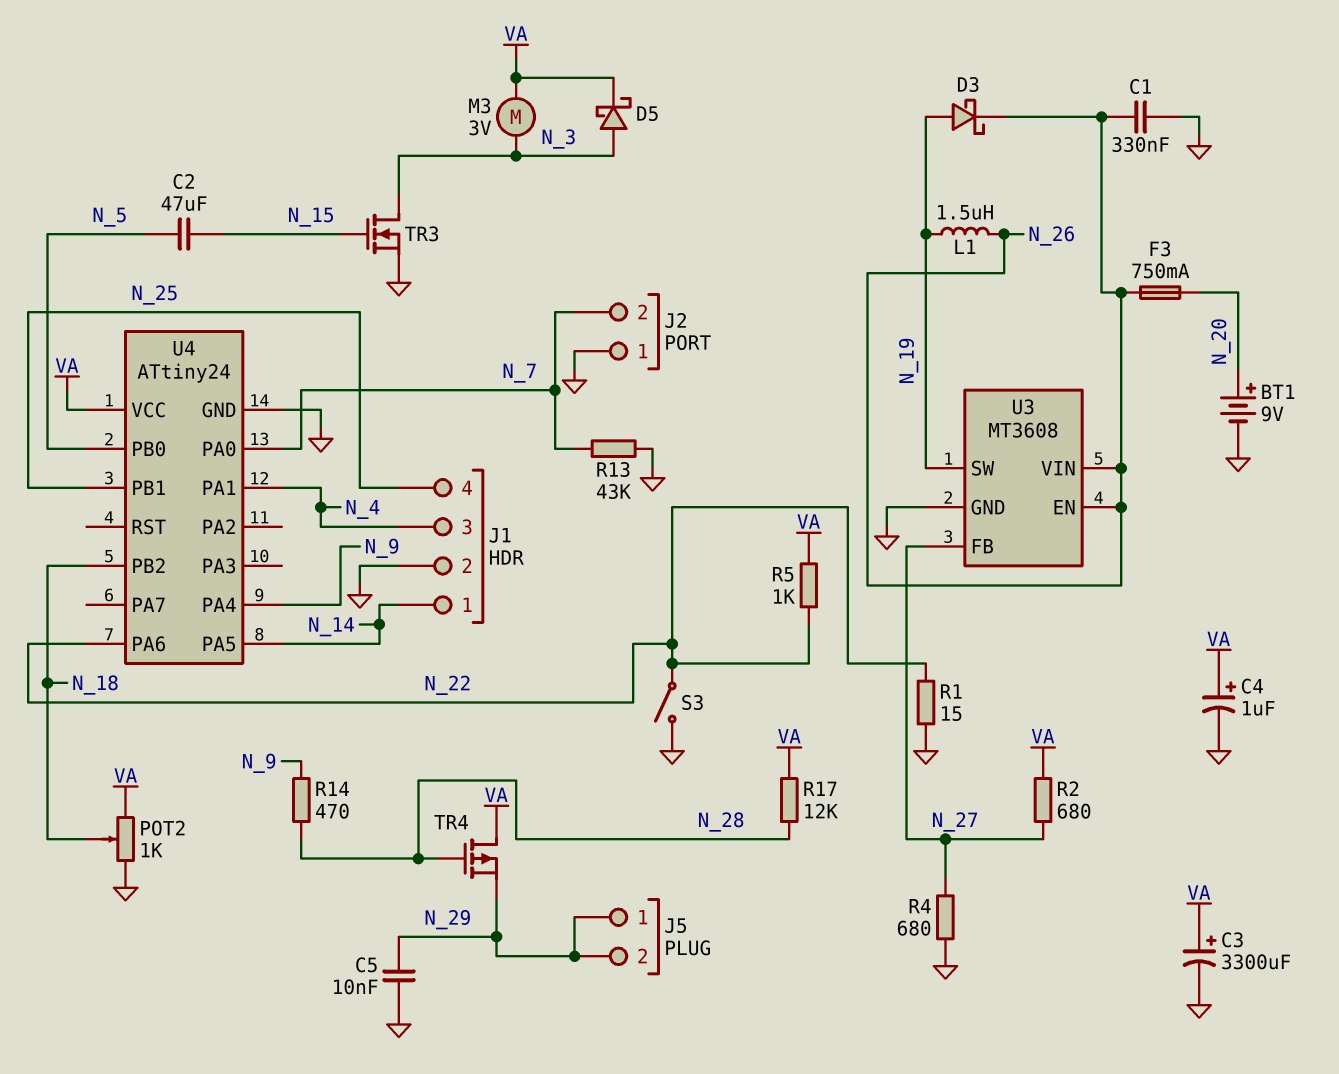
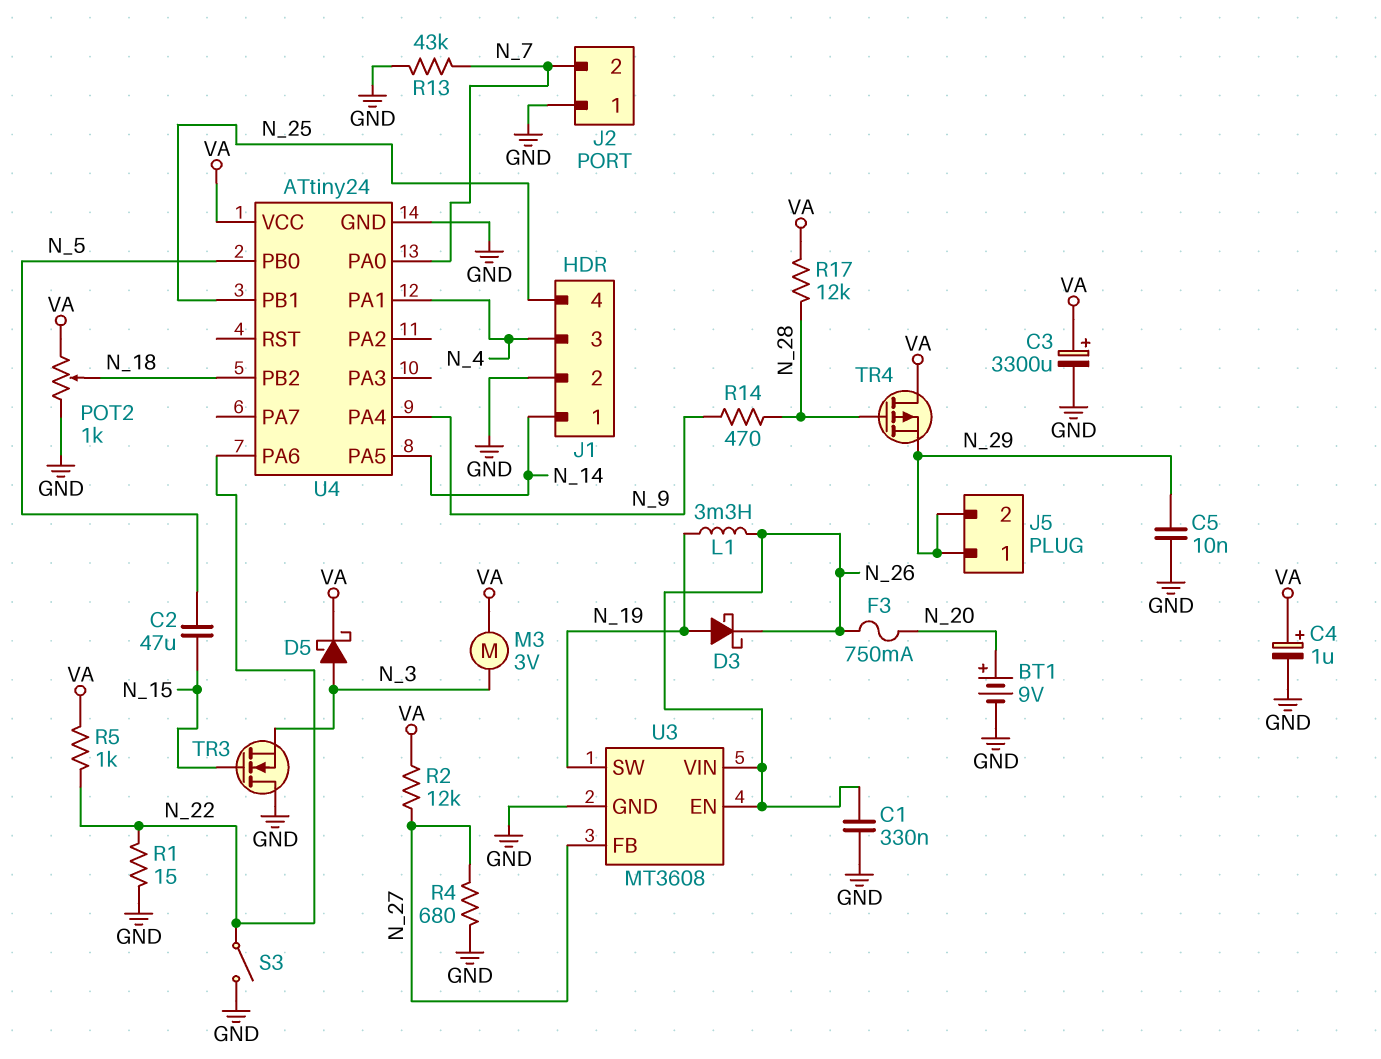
L1: 1.5uH (N_19, N_26) -> 3.3mH (N_19, N_26)
R2: 680 (N_27, VA) -> 12k (N_27, VA)
TR3: NMOS (G N_15, D N_3, S GND) -> NMOS (G N_15, D GND, S N_3)

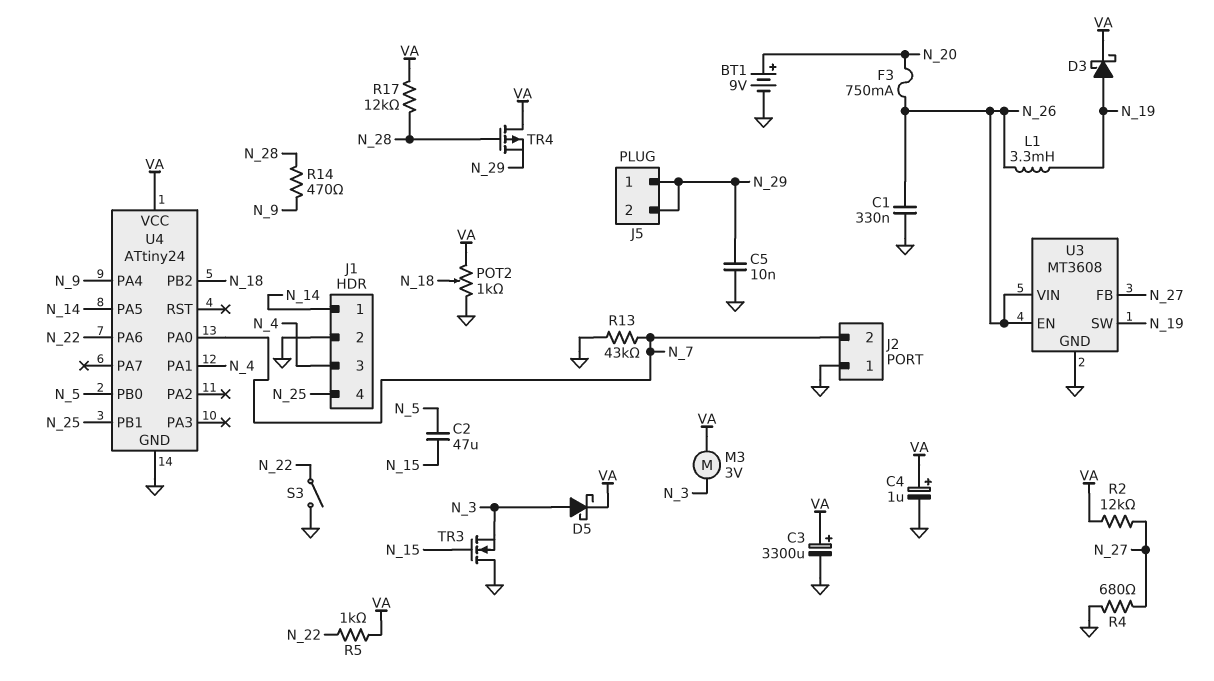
D3: schottky (A N_19, K N_26) -> schottky (A N_19, K VA)
R1: 15 (GND, N_22) -> none

